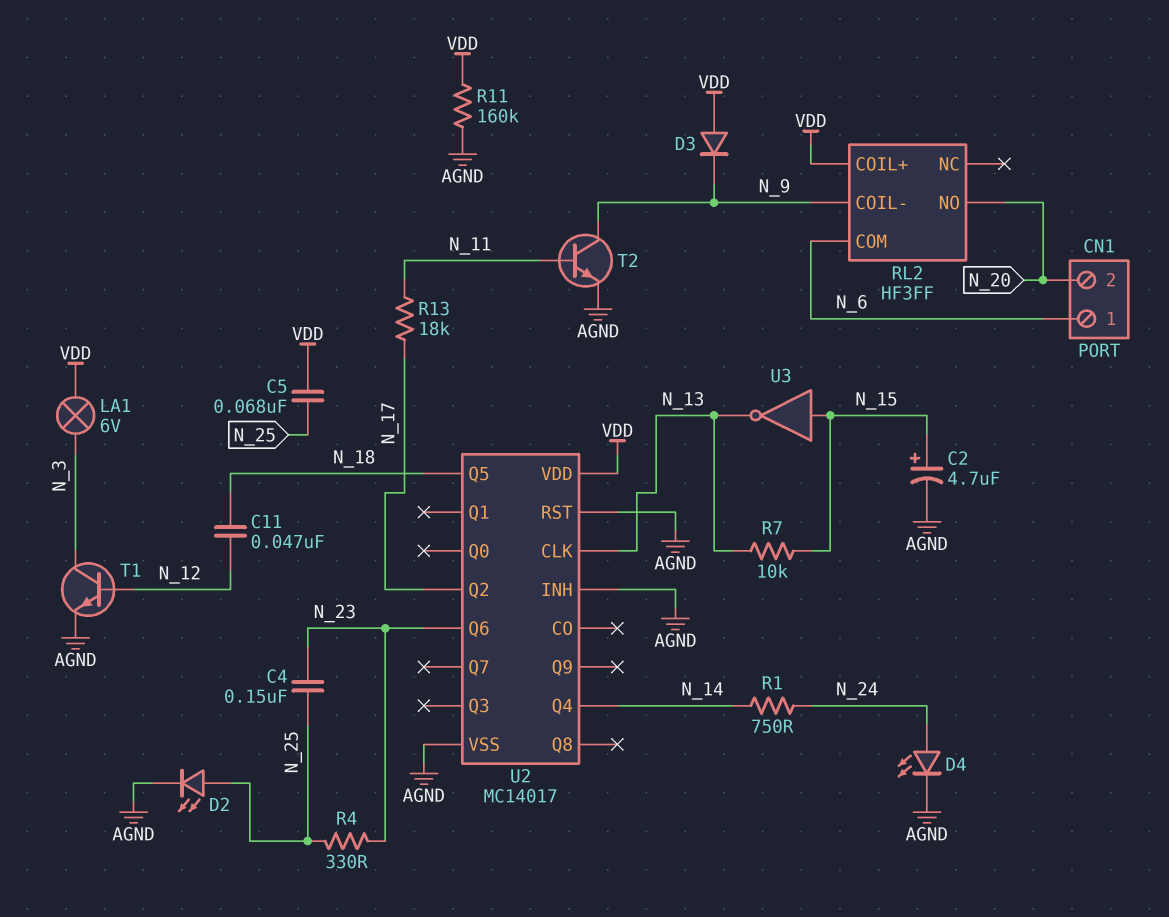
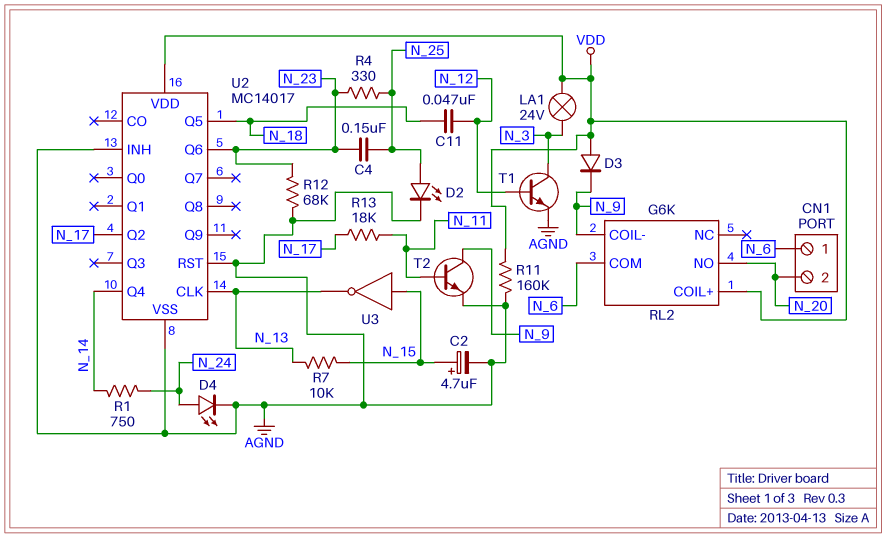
C5: 68nF (N_25, VDD) -> none
LA1: lamp 6V (N_3, VDD) -> lamp 24V (N_3, VDD)
R12: none -> 68k (AGND, N_23)
RL2: HF3FF -> G6K

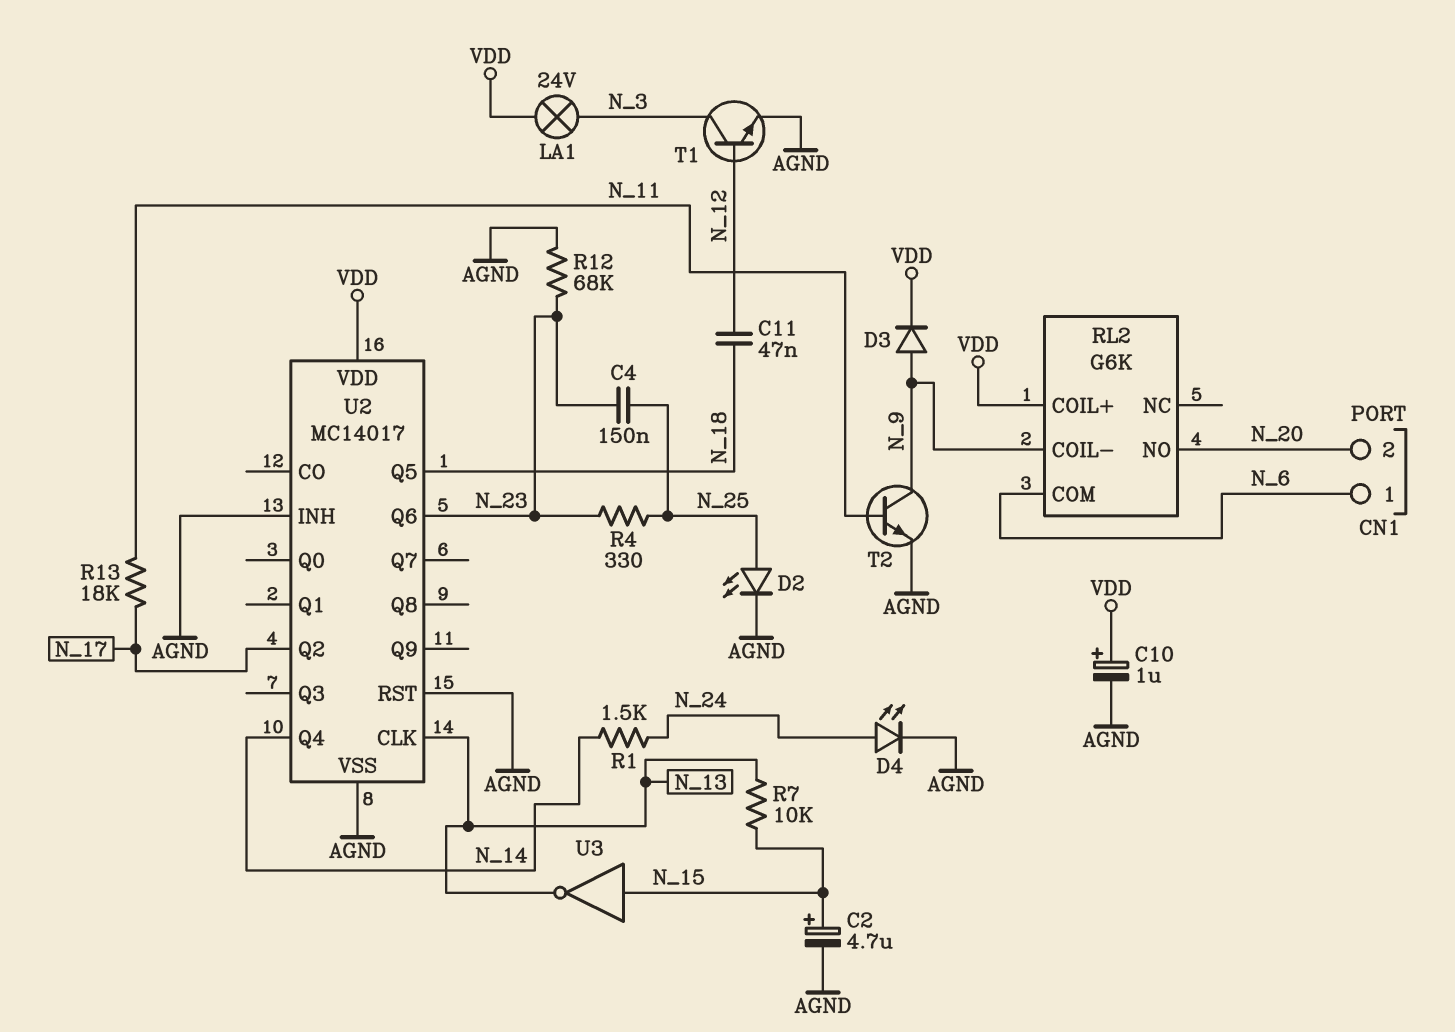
C10: none -> 1uF (plus VDD, minus AGND)
D3: diode (A VDD, K N_9) -> diode (A N_9, K VDD)
R1: 750 (N_14, N_24) -> 1.5k (N_14, N_24)
R11: 160k (AGND, VDD) -> none

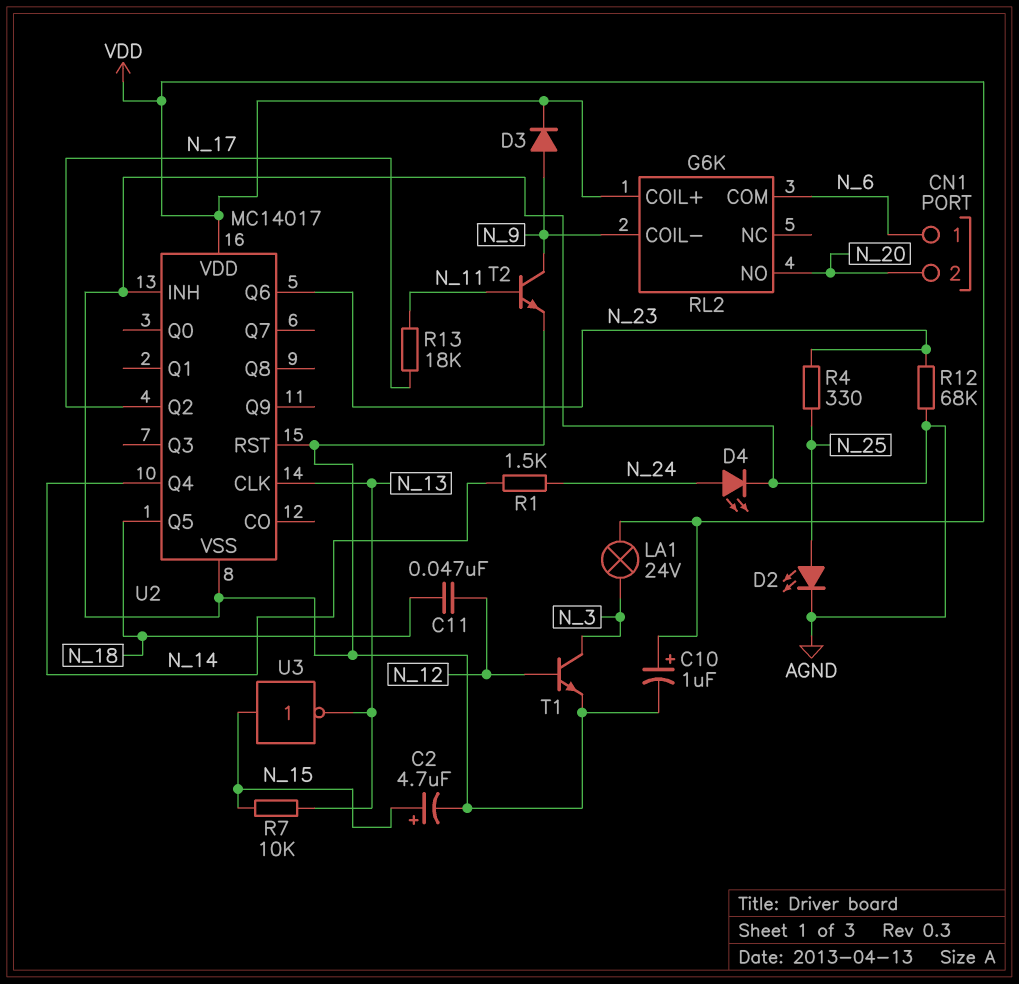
C4: 150nF (N_23, N_25) -> none

